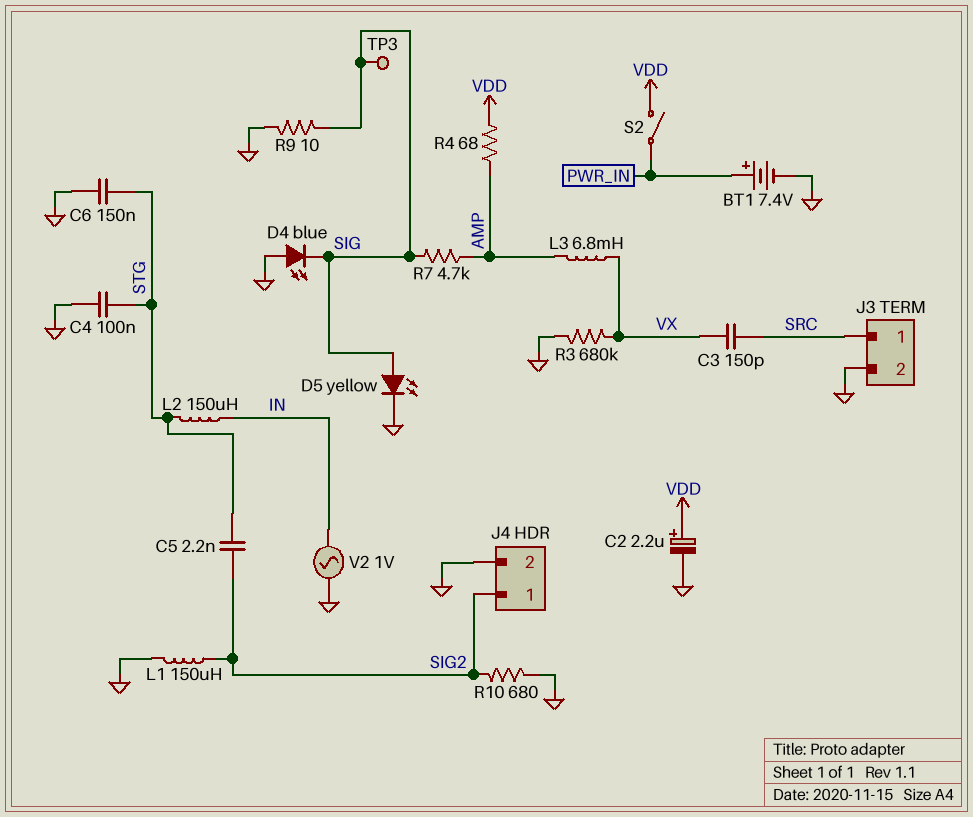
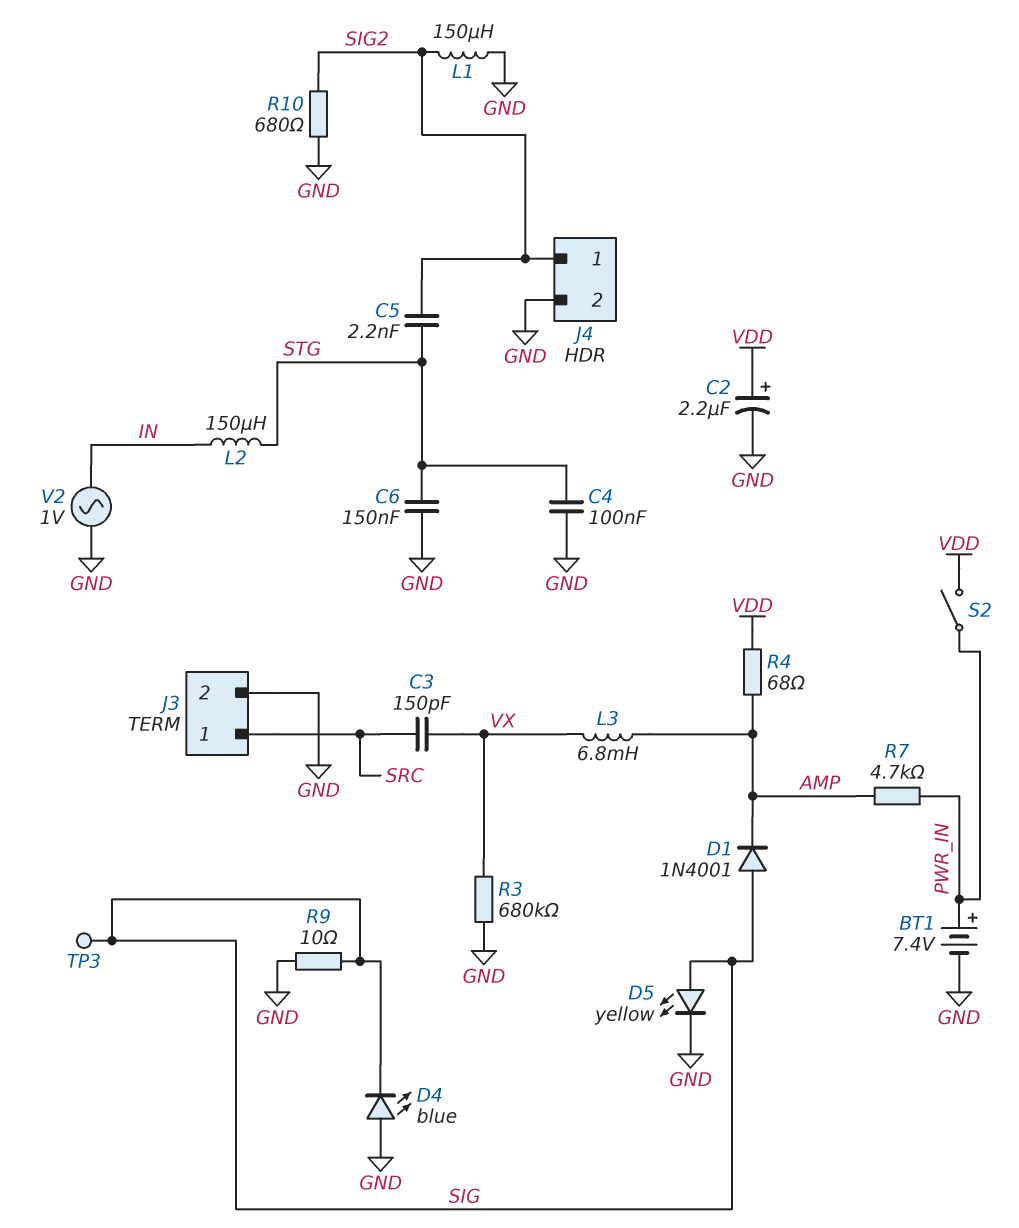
D1: none -> diode 1N4001 (A SIG, K AMP)
R7: 4.7k (AMP, SIG) -> 4.7k (AMP, PWR_IN)

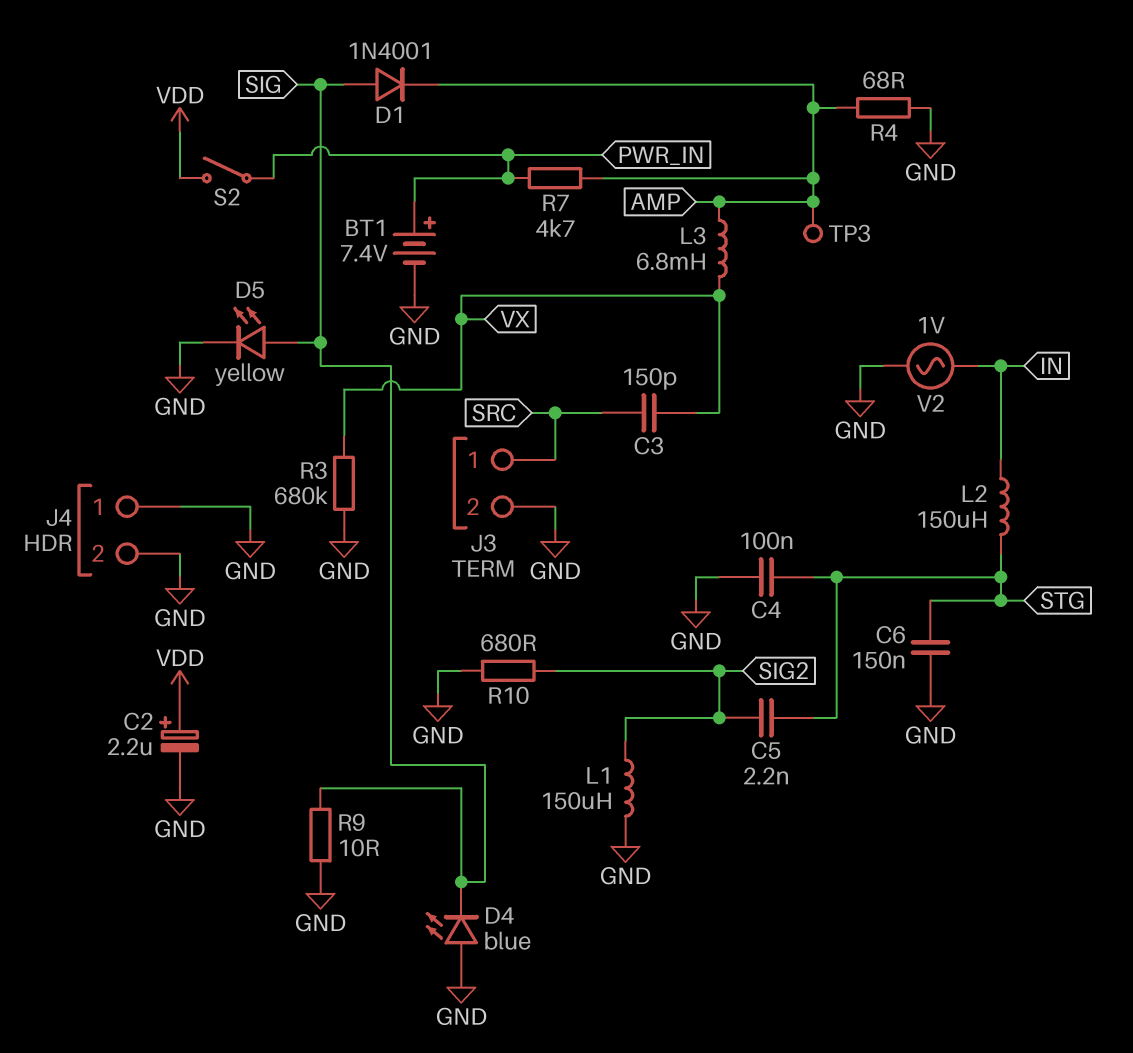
J4 pin 1: SIG2 -> GND
R4: 68 (AMP, VDD) -> 68 (AMP, GND)
TP3: test point (SIG) -> test point (AMP)

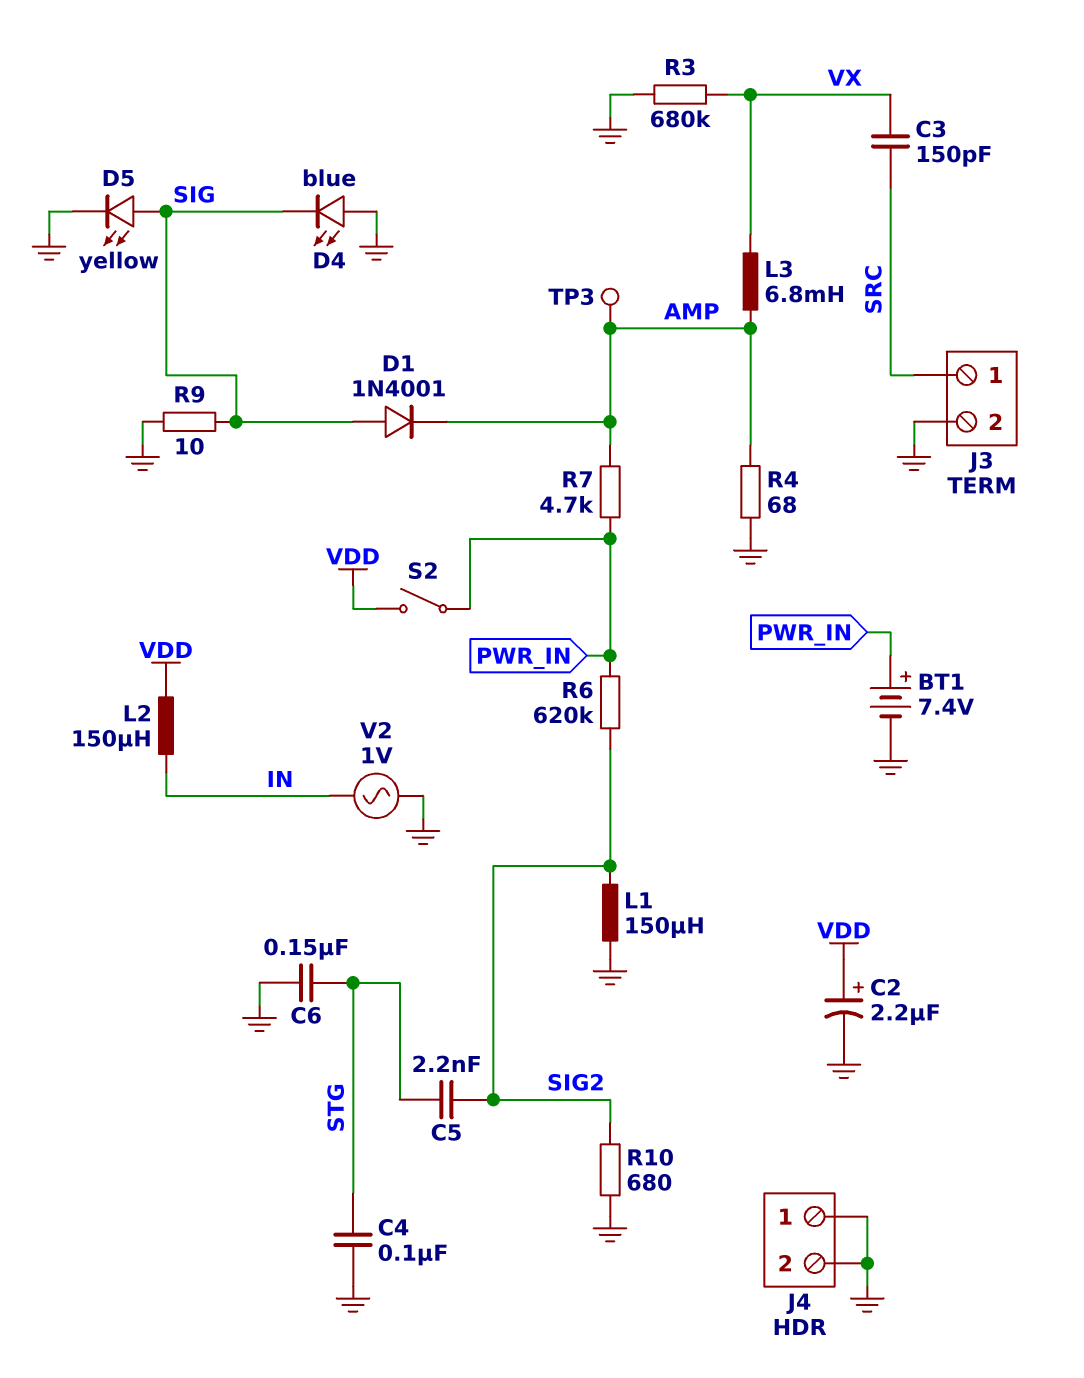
L2: 150uH (IN, STG) -> 150uH (IN, VDD)
R6: none -> 620k (PWR_IN, SIG2)

